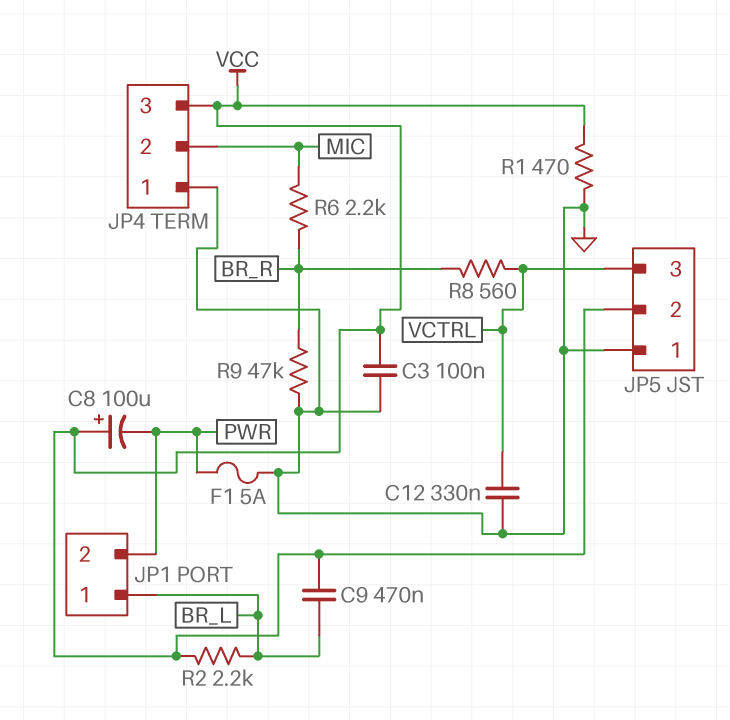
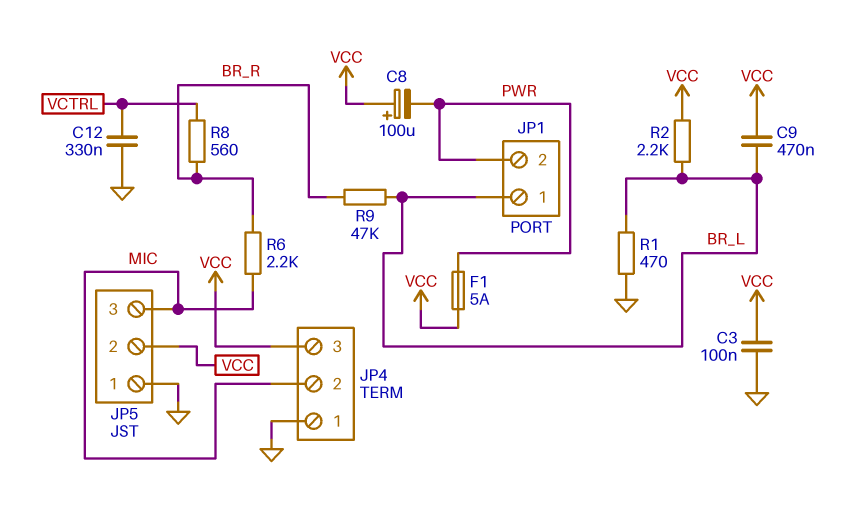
F1: 5A (GND, PWR) -> 5A (PWR, VCC)
JP5 pin 3: VCTRL -> MIC
R1: 470 (GND, VCC) -> 470 (BR_L, GND)
R9: 47k (BR_R, GND) -> 47k (BR_L, BR_R)

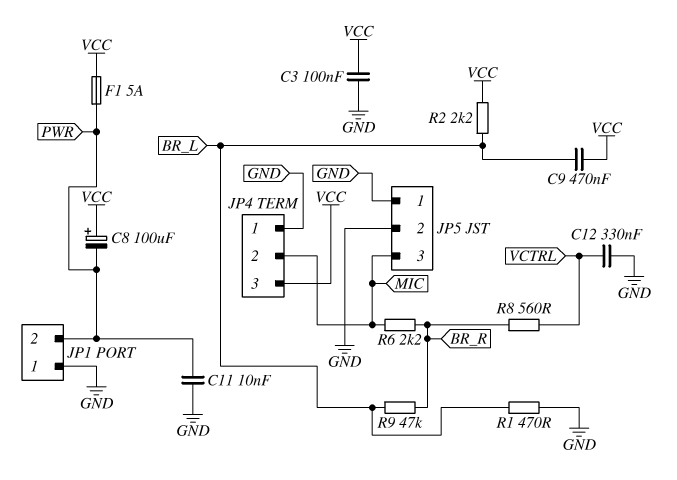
C11: none -> 10nF (GND, PWR)
JP1 pin 1: BR_L -> GND
JP5 pin 2: VCC -> GND

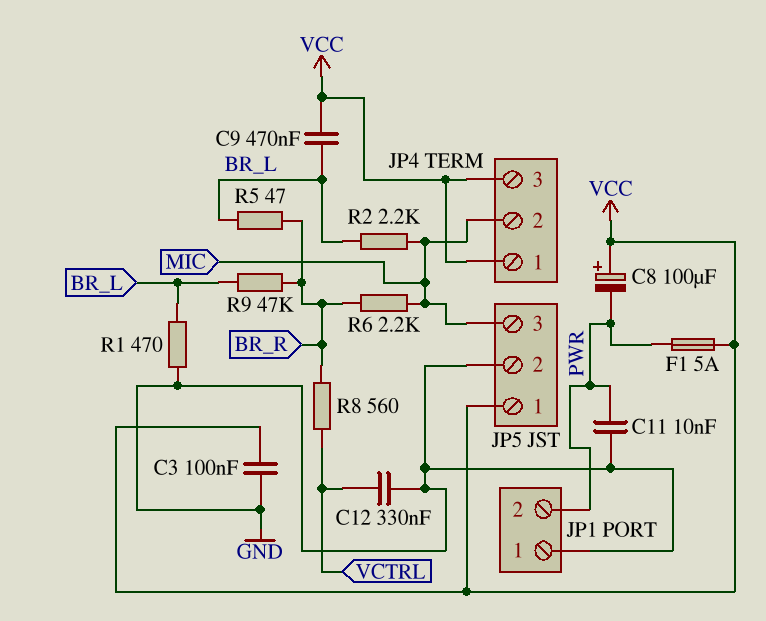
JP4 pin 1: GND -> VCC
JP5 pin 1: GND -> VCC
R2: 2.2k (BR_L, VCC) -> 2.2k (BR_L, MIC)
R5: none -> 47 (BR_L, BR_R)

